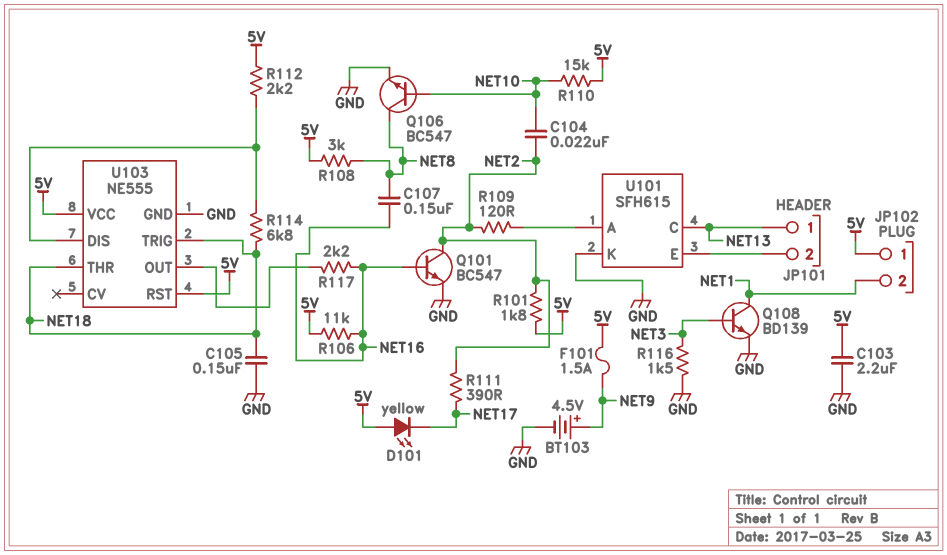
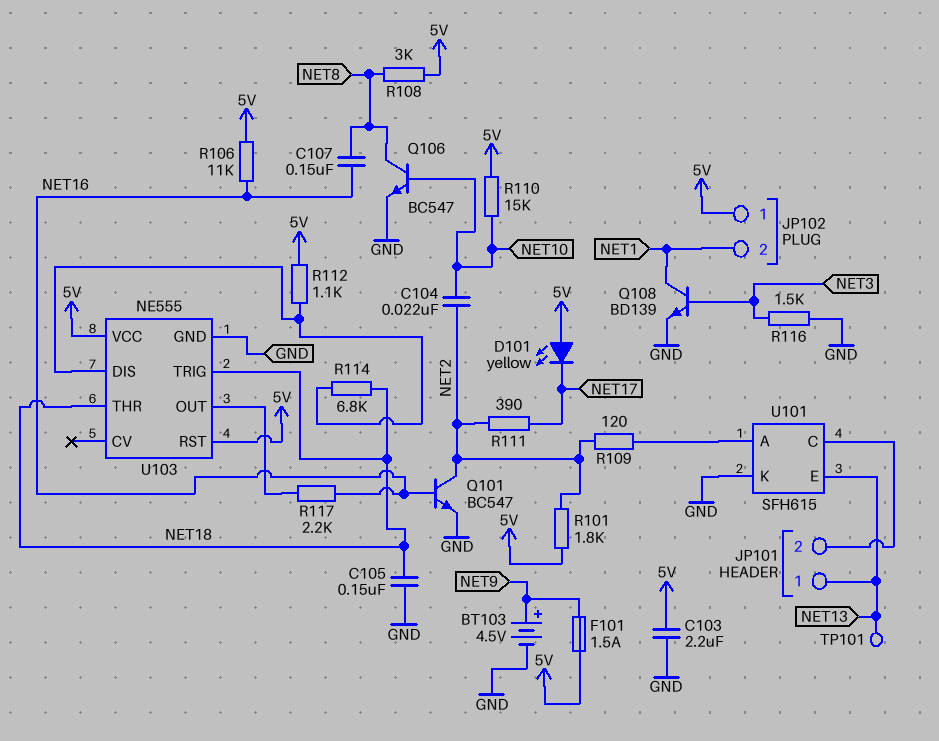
R112: 2.2k (5V, U103/DIS) -> 1.1k (5V, U103/DIS)
TP101: none -> test point (NET13)
U101 pin C: NET13 -> JP101/2
U101 pin E: JP101/2 -> NET13

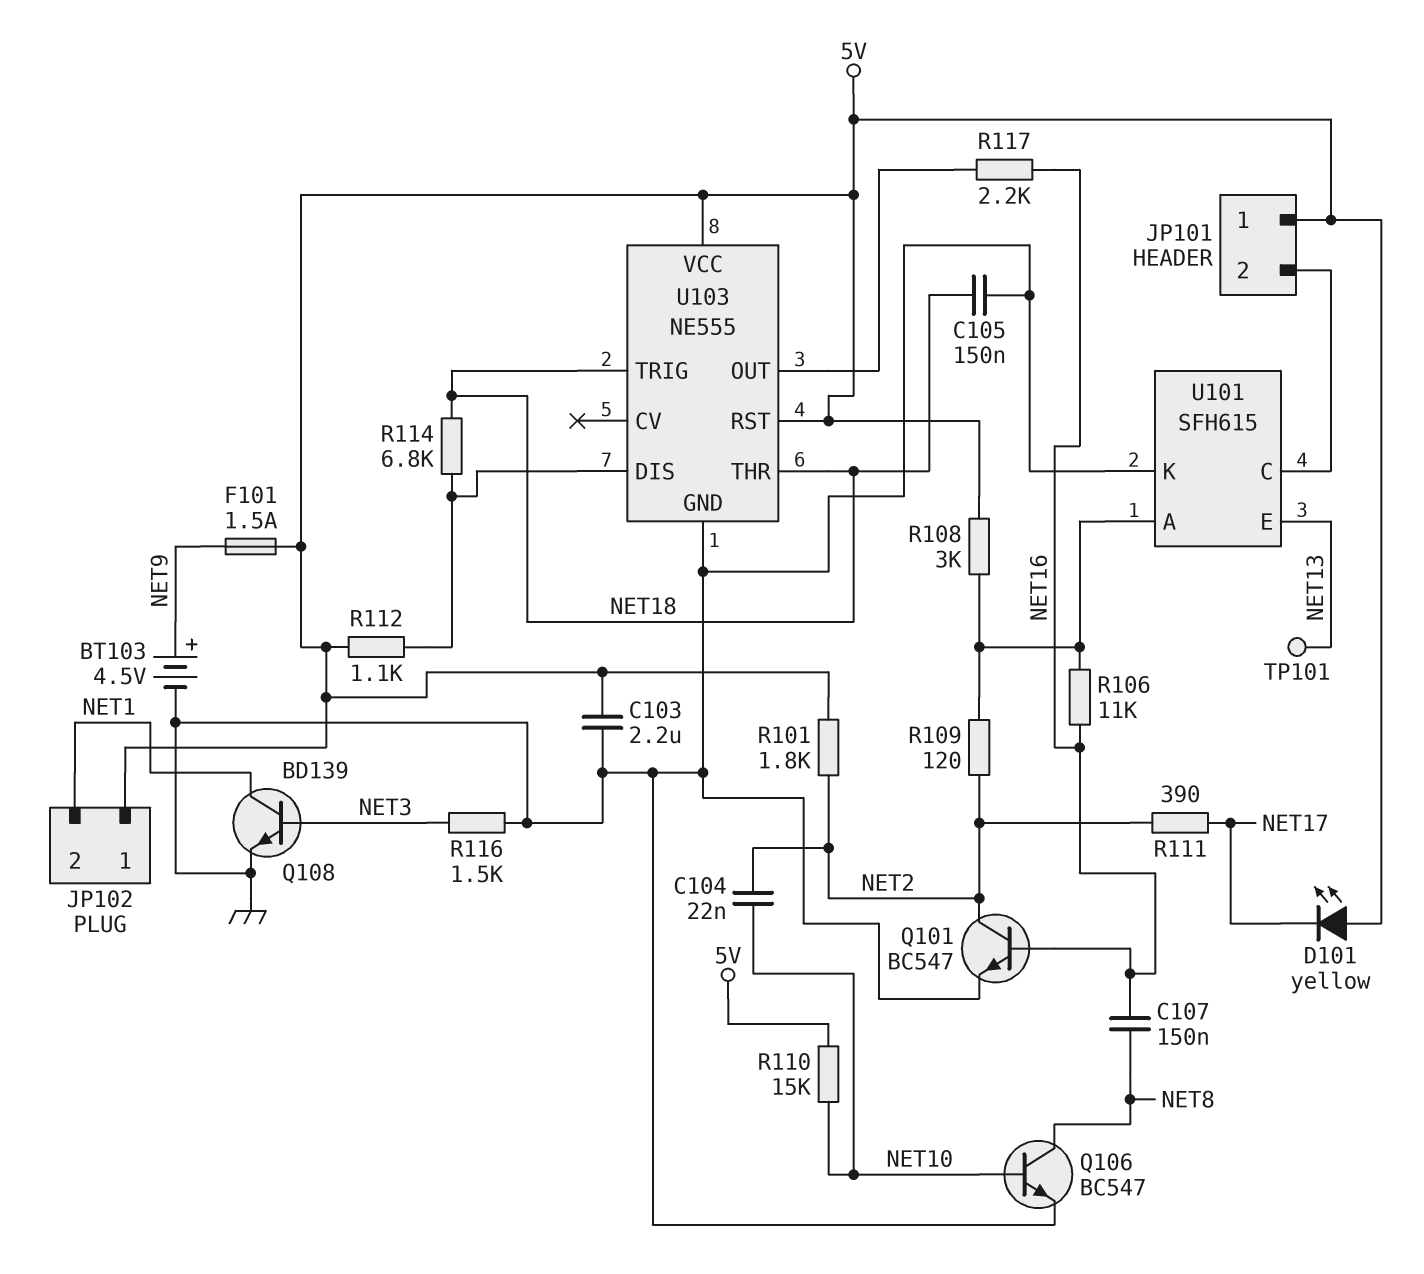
JP101 pin 1: NET13 -> 5V
R106: 11k (5V, NET16) -> 11k (NET16, U101/A)
R108: 3k (5V, NET8) -> 3k (5V, U101/A)

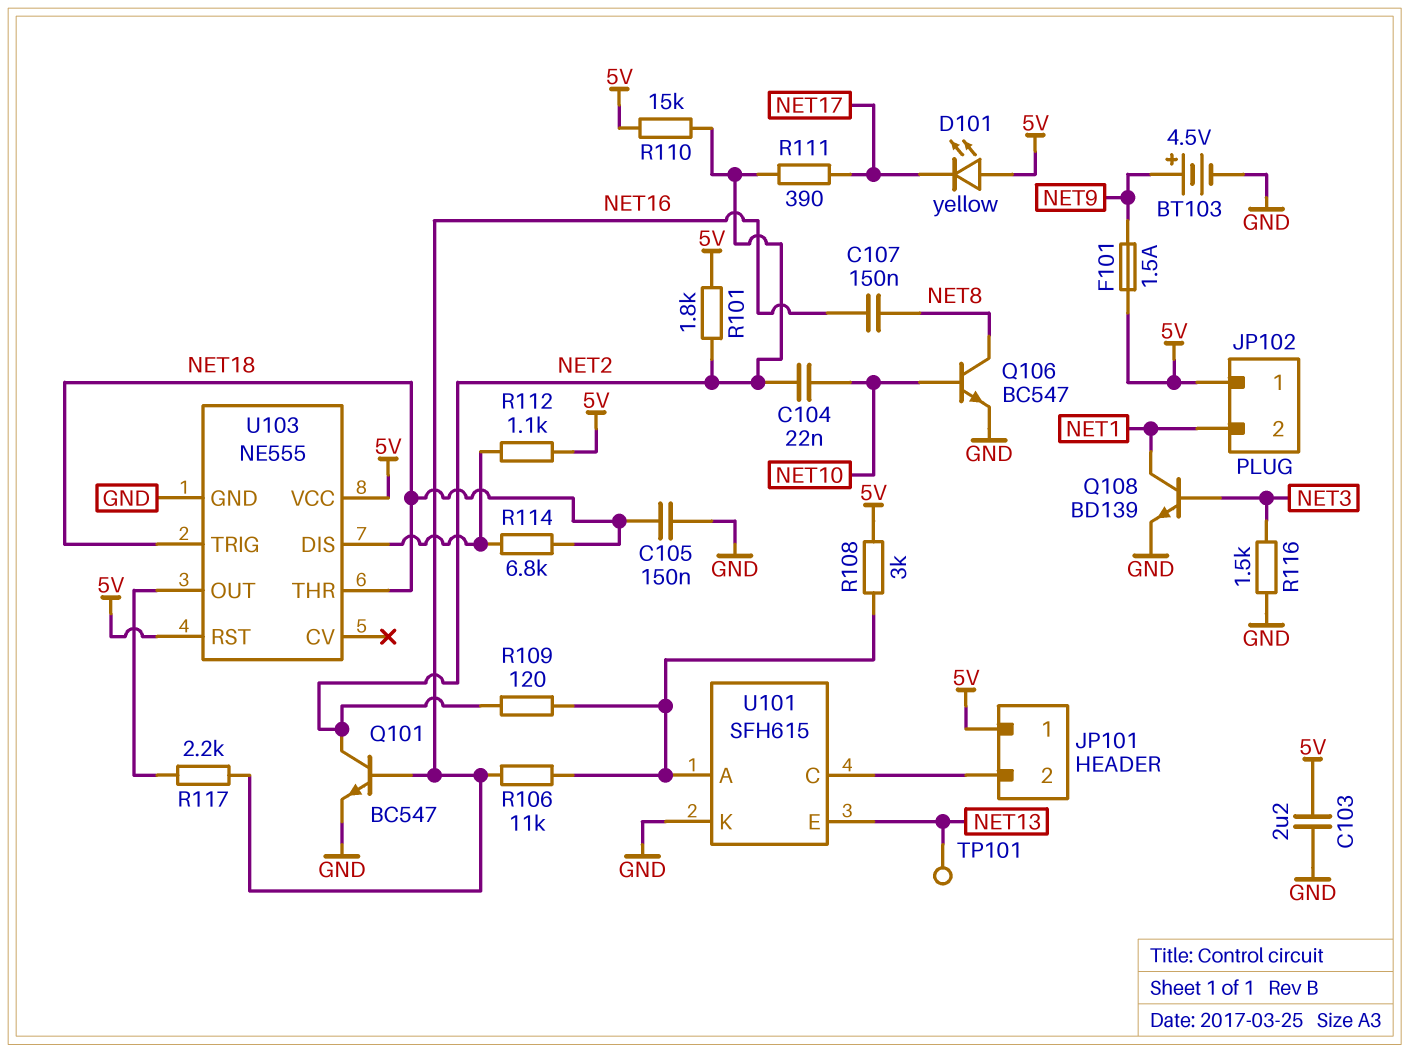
R110: 15k (5V, NET10) -> 15k (5V, NET2)

